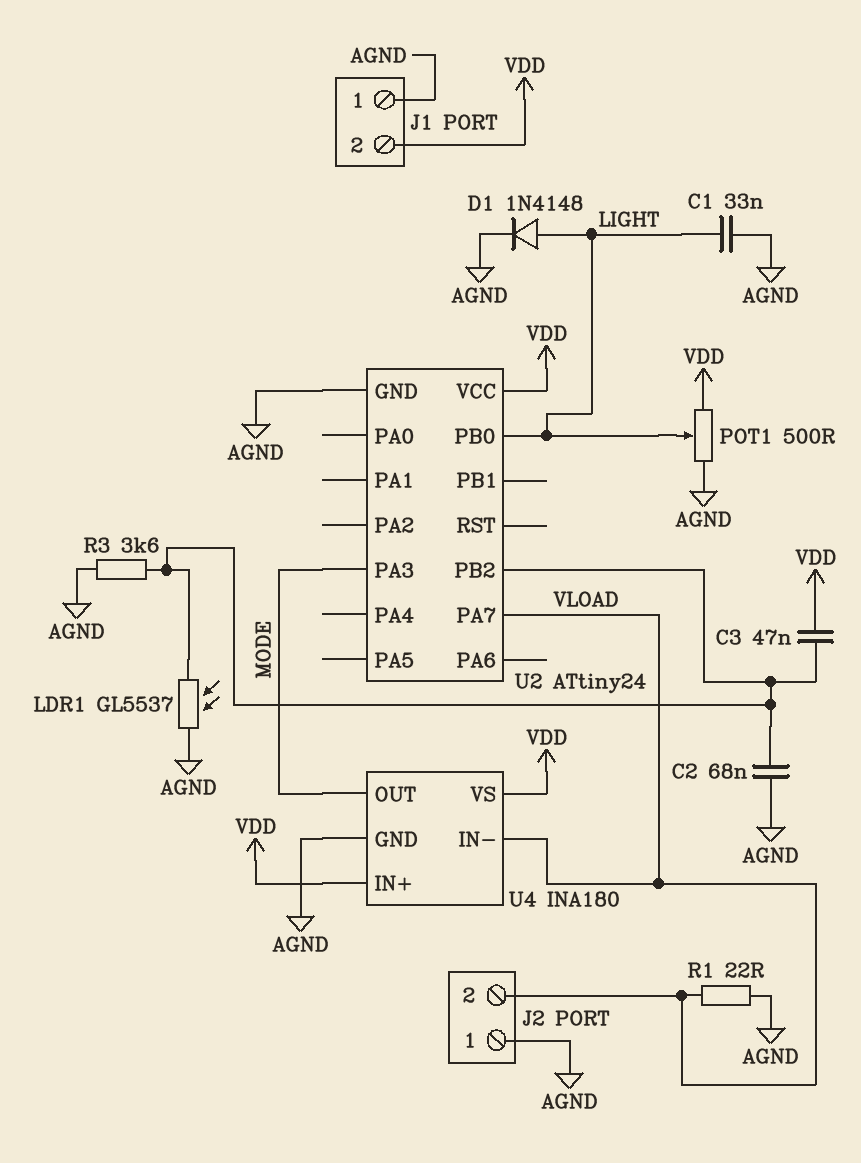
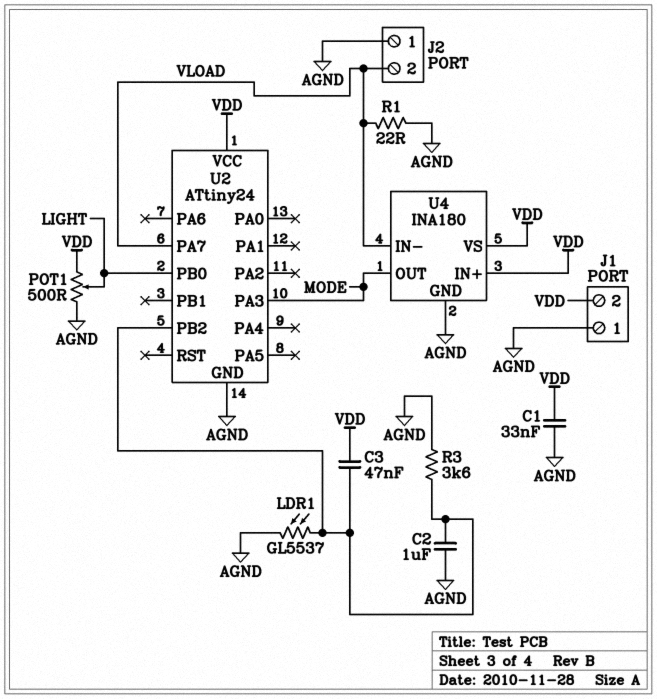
C1: 33nF (AGND, LIGHT) -> 33nF (AGND, VDD)
C2: 68nF (AGND, U2/PB2) -> 1uF (AGND, U2/PB2)
D1: diode 1N4148 (A LIGHT, K AGND) -> none

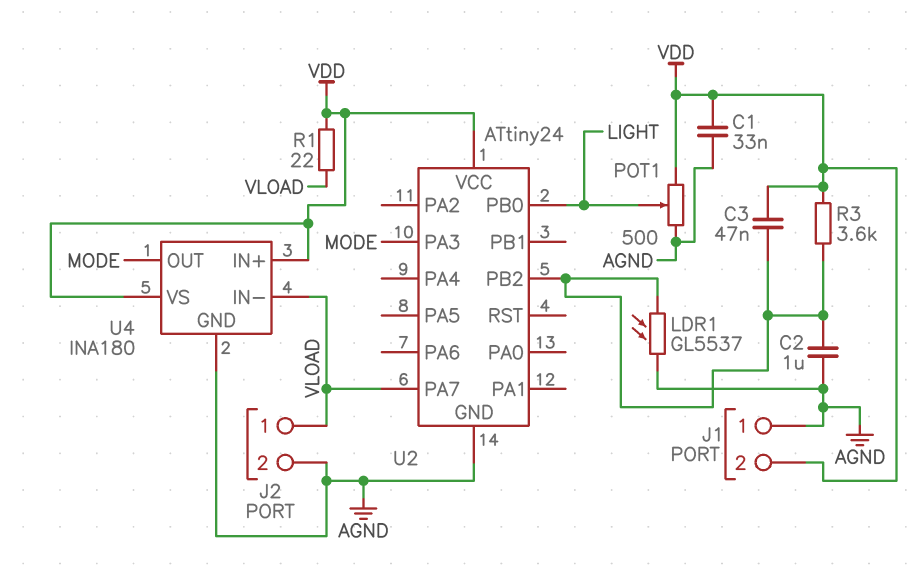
J2 pin 1: AGND -> VLOAD
J2 pin 2: VLOAD -> AGND
R1: 22 (AGND, VLOAD) -> 22 (VDD, VLOAD)
R3: 3.6k (AGND, U2/PB2) -> 3.6k (U2/PB2, VDD)

